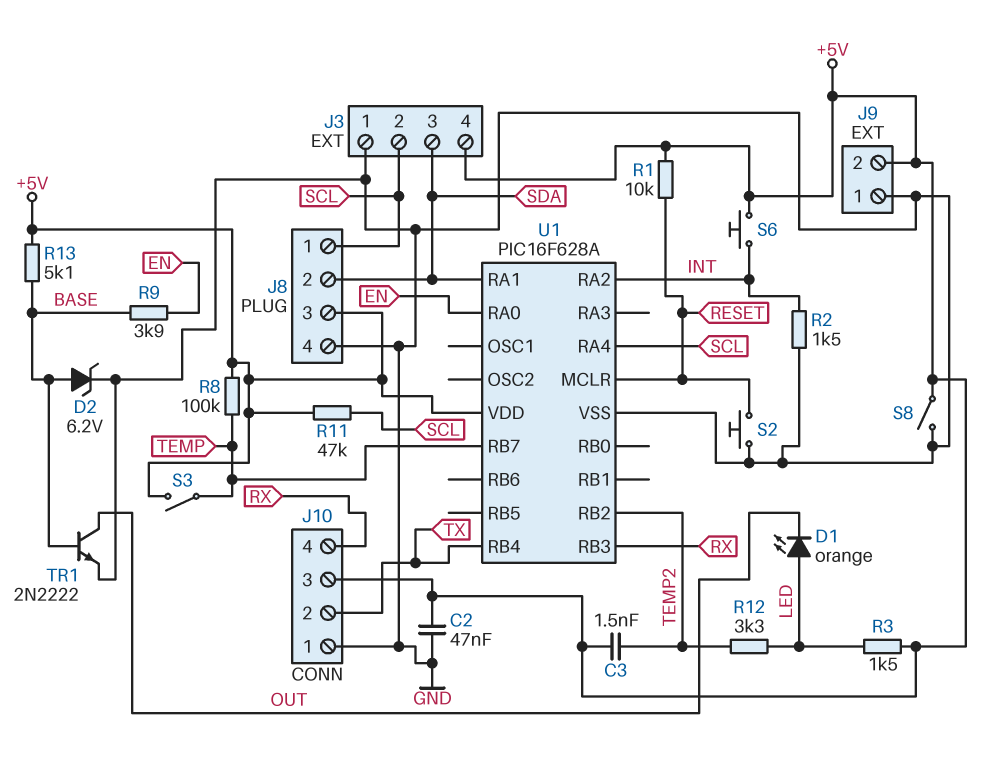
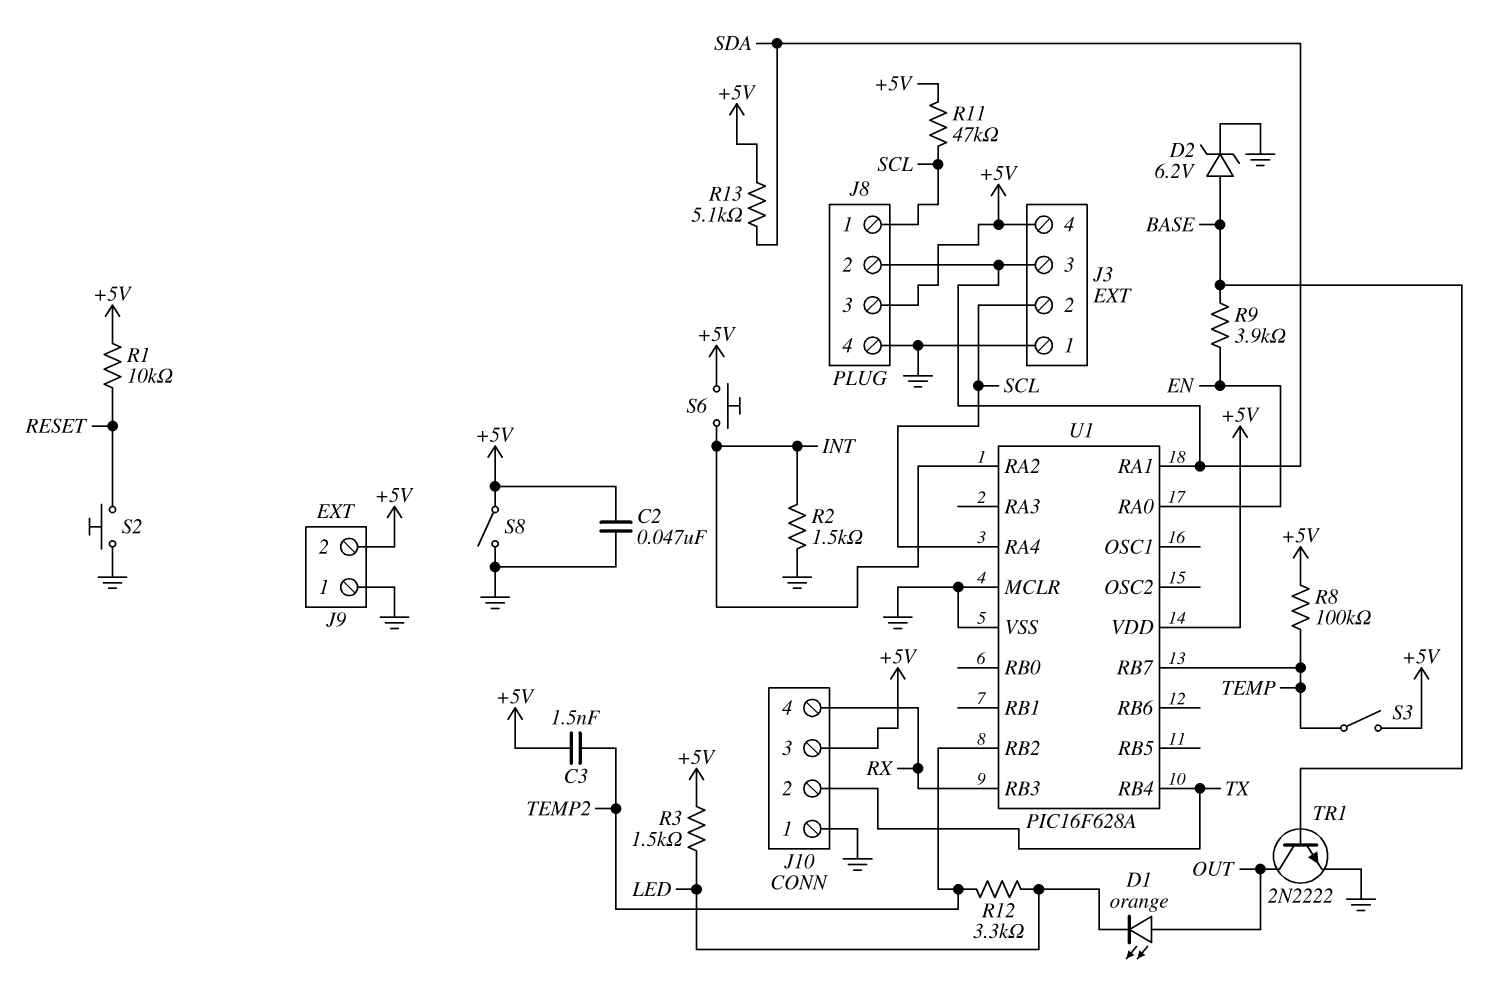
D1: LED orange (A LED, K OUT) -> LED orange (A OUT, K LED)
R13: 5.1k (+5V, BASE) -> 5.1k (+5V, SDA)
U1 pin MCLR: RESET -> GND

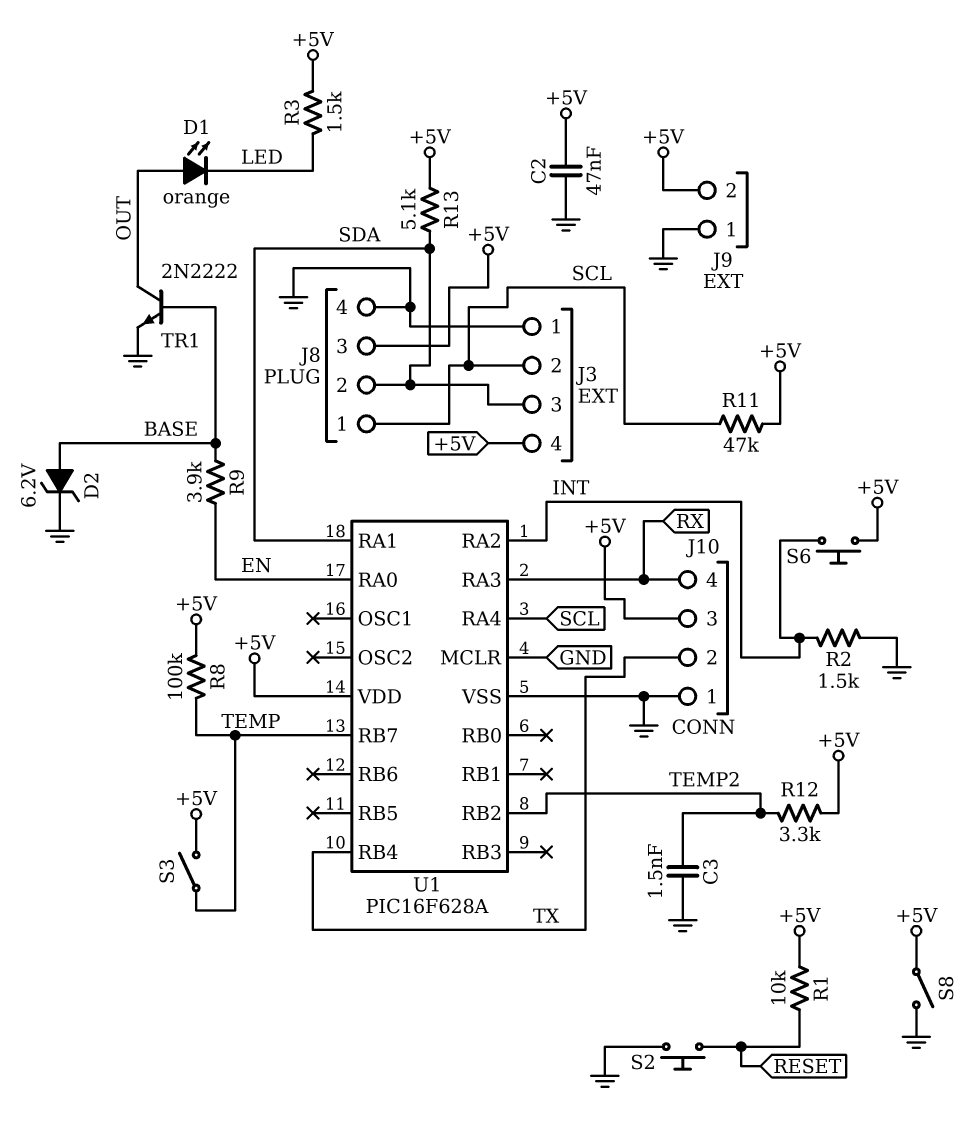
C3: 1.5nF (+5V, TEMP2) -> 1.5nF (GND, TEMP2)
R12: 3.3k (LED, TEMP2) -> 3.3k (+5V, TEMP2)
U1 pin RA3: none -> RX
U1 pin RB3: RX -> none

